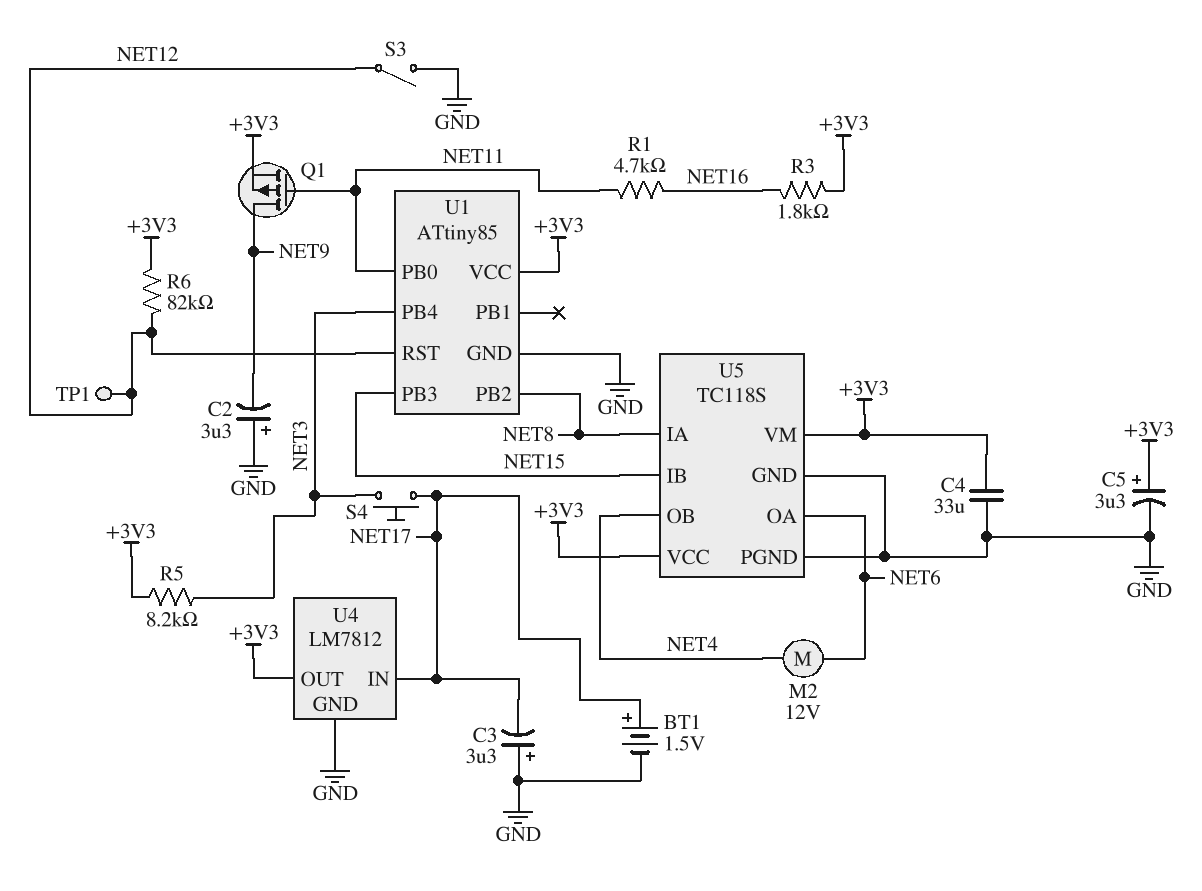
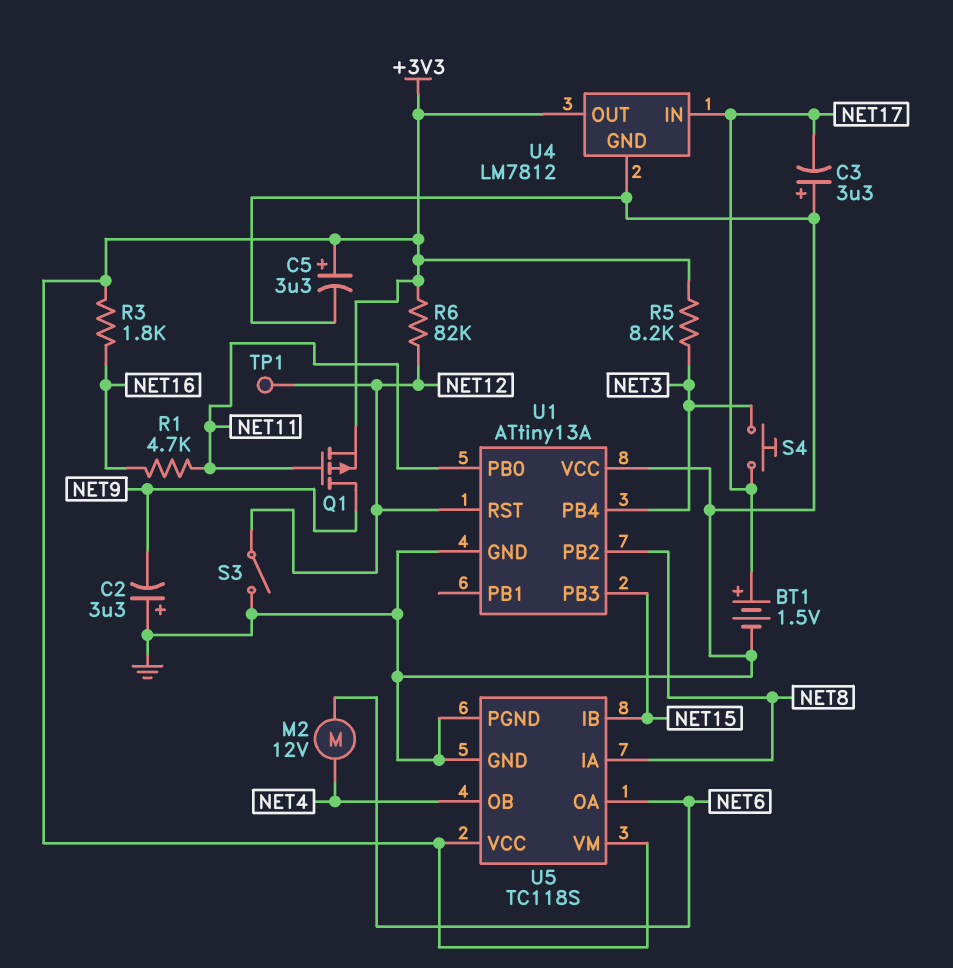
C4: 33uF (+3V3, GND) -> none
U1: ATtiny85 -> ATtiny13A
U1 pin VCC: +3V3 -> GND

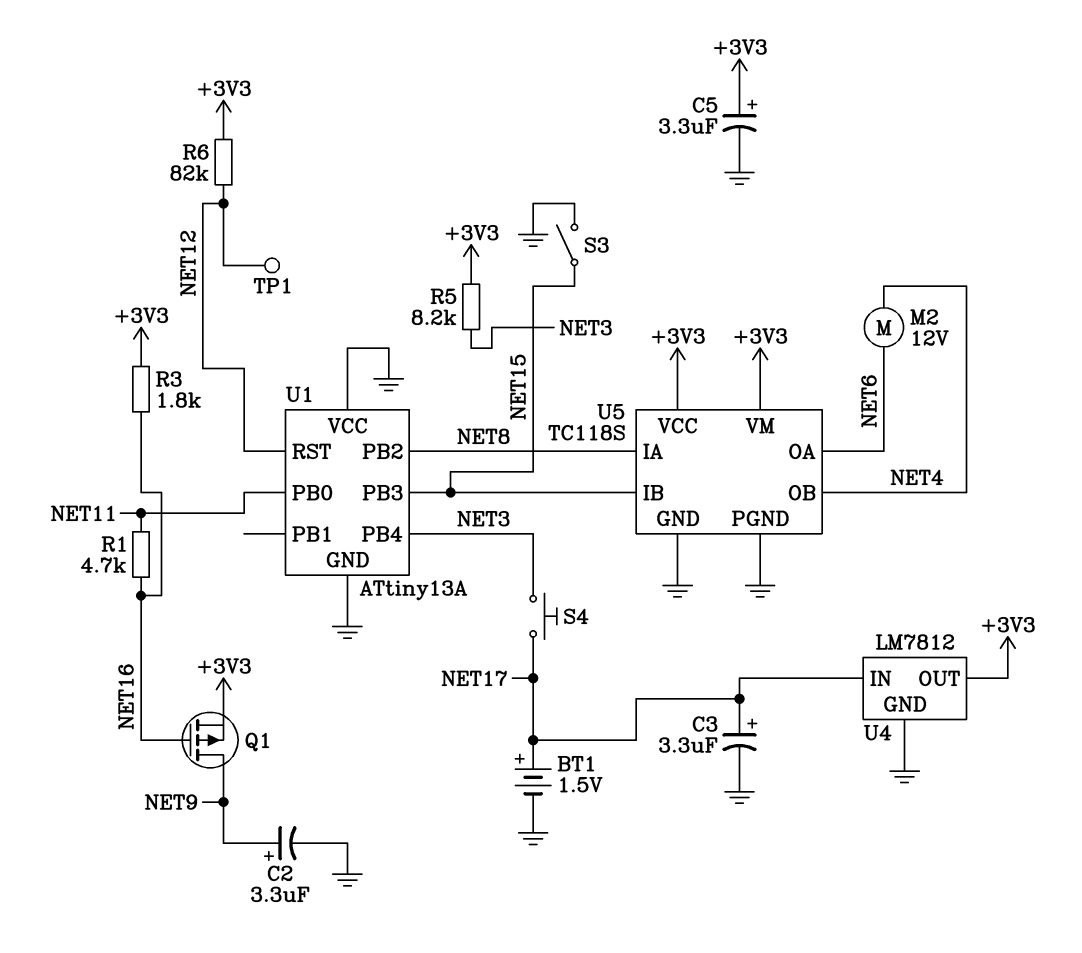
C2: 3.3uF (plus GND, minus NET9) -> 3.3uF (plus NET9, minus GND)
C3: 3.3uF (plus GND, minus NET17) -> 3.3uF (plus NET17, minus GND)
Q1: PMOS (G NET11, D NET9, S +3V3) -> PMOS (G NET16, D NET9, S +3V3)
S3: switch (GND, NET12) -> switch (GND, NET15)

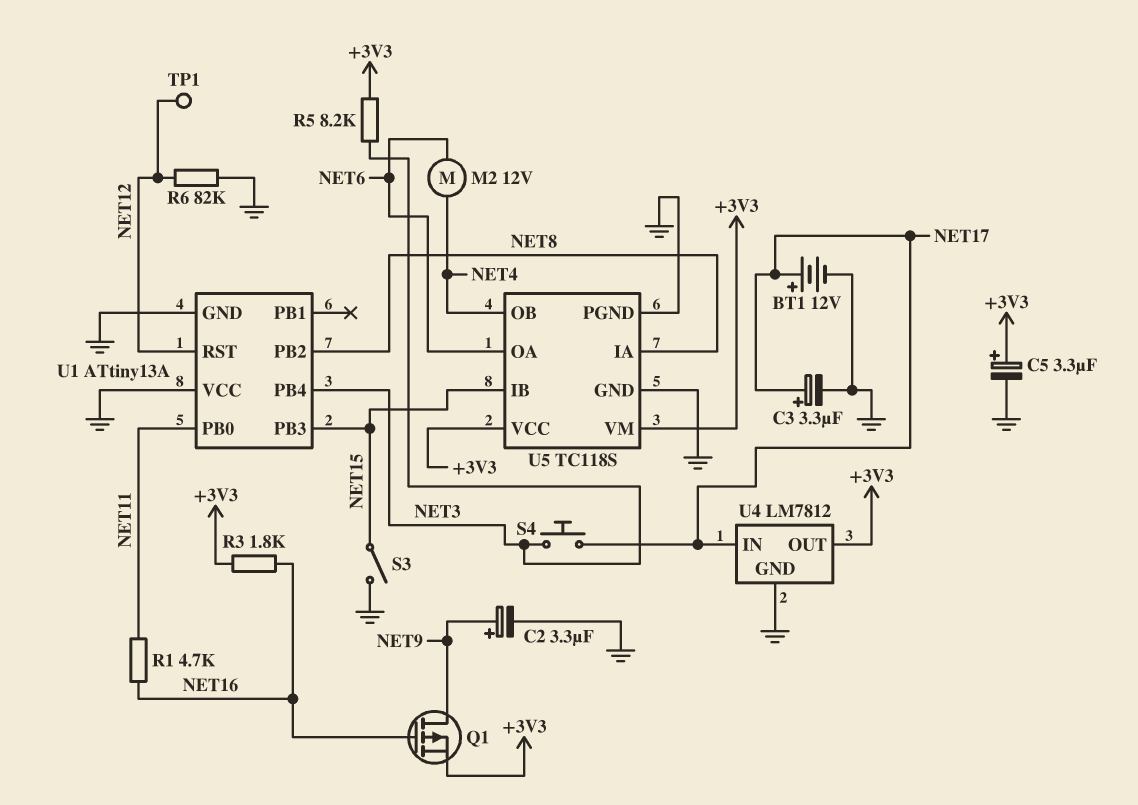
BT1: 1.5V (plus NET17, minus GND) -> 12V (plus NET17, minus GND)
R6: 82k (+3V3, NET12) -> 82k (GND, NET12)

